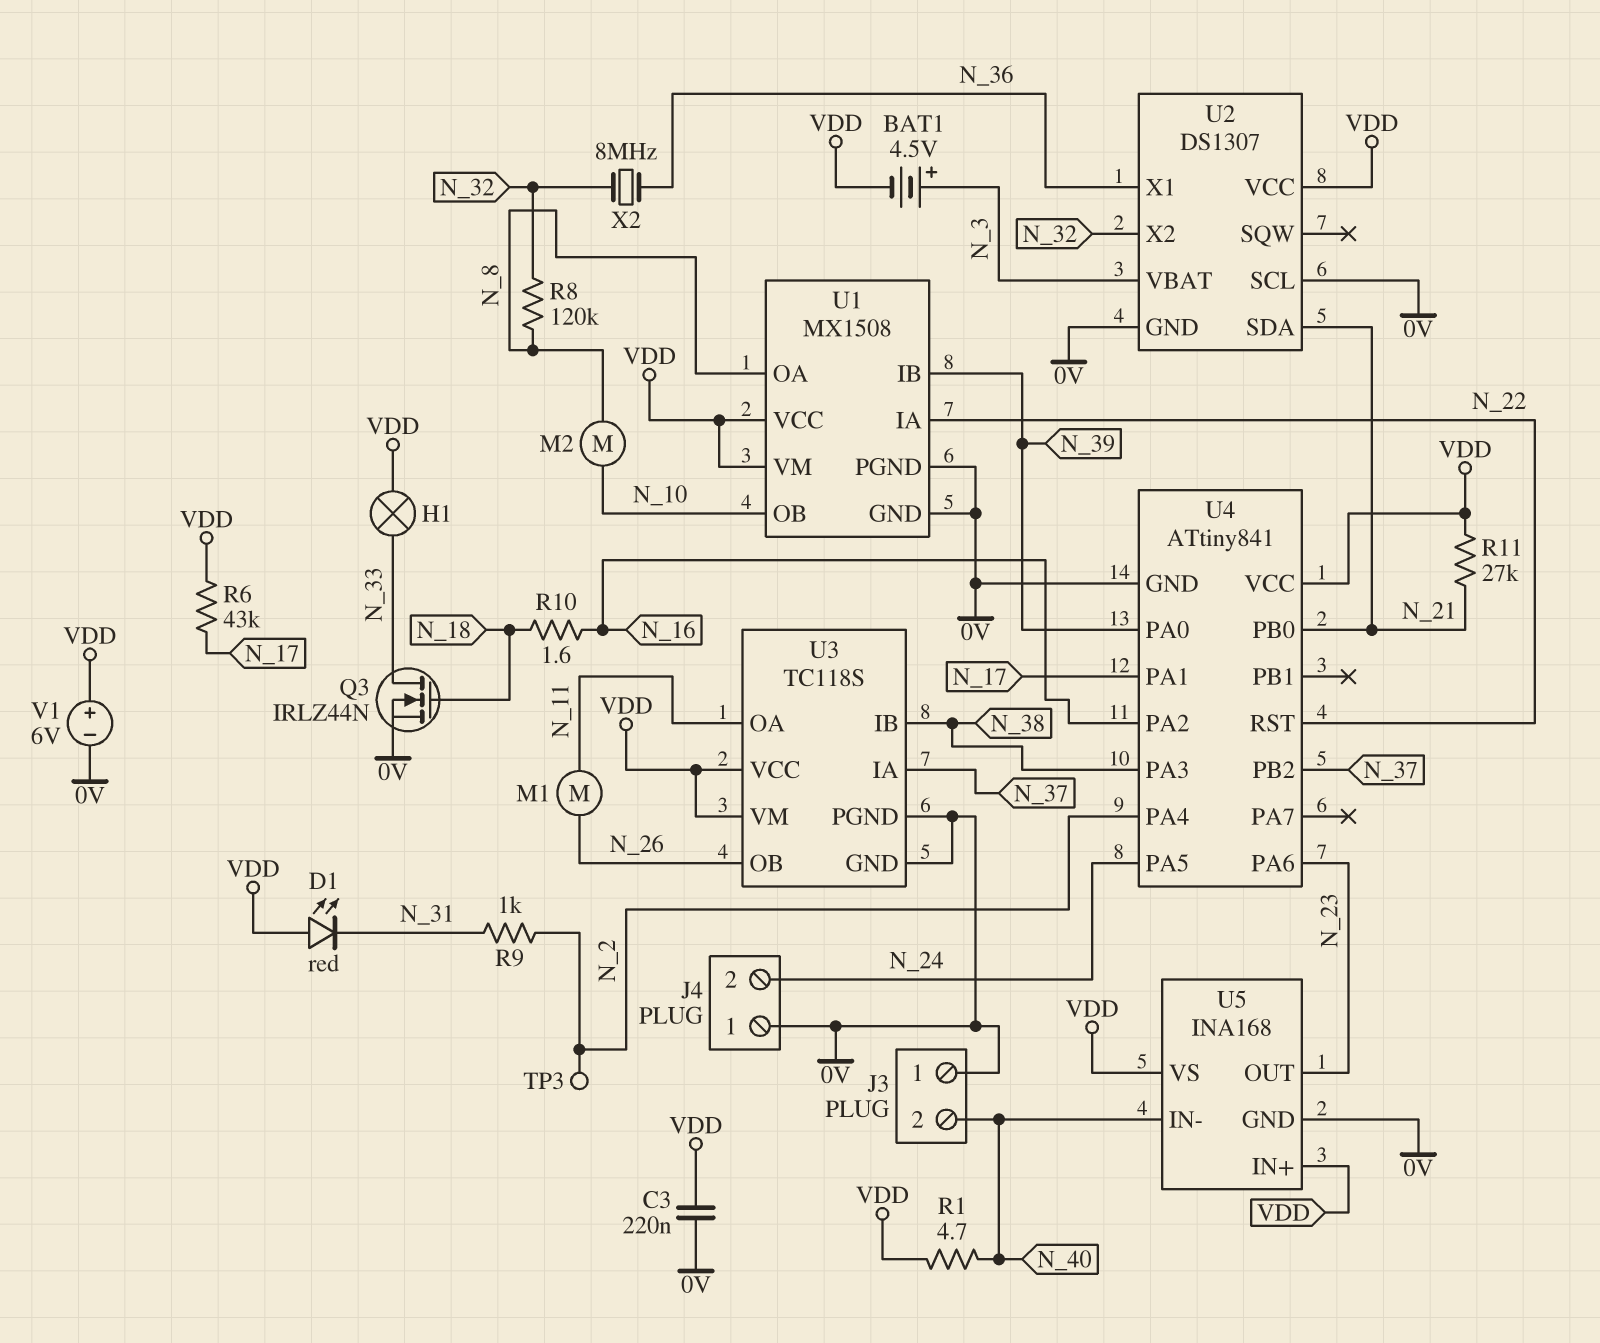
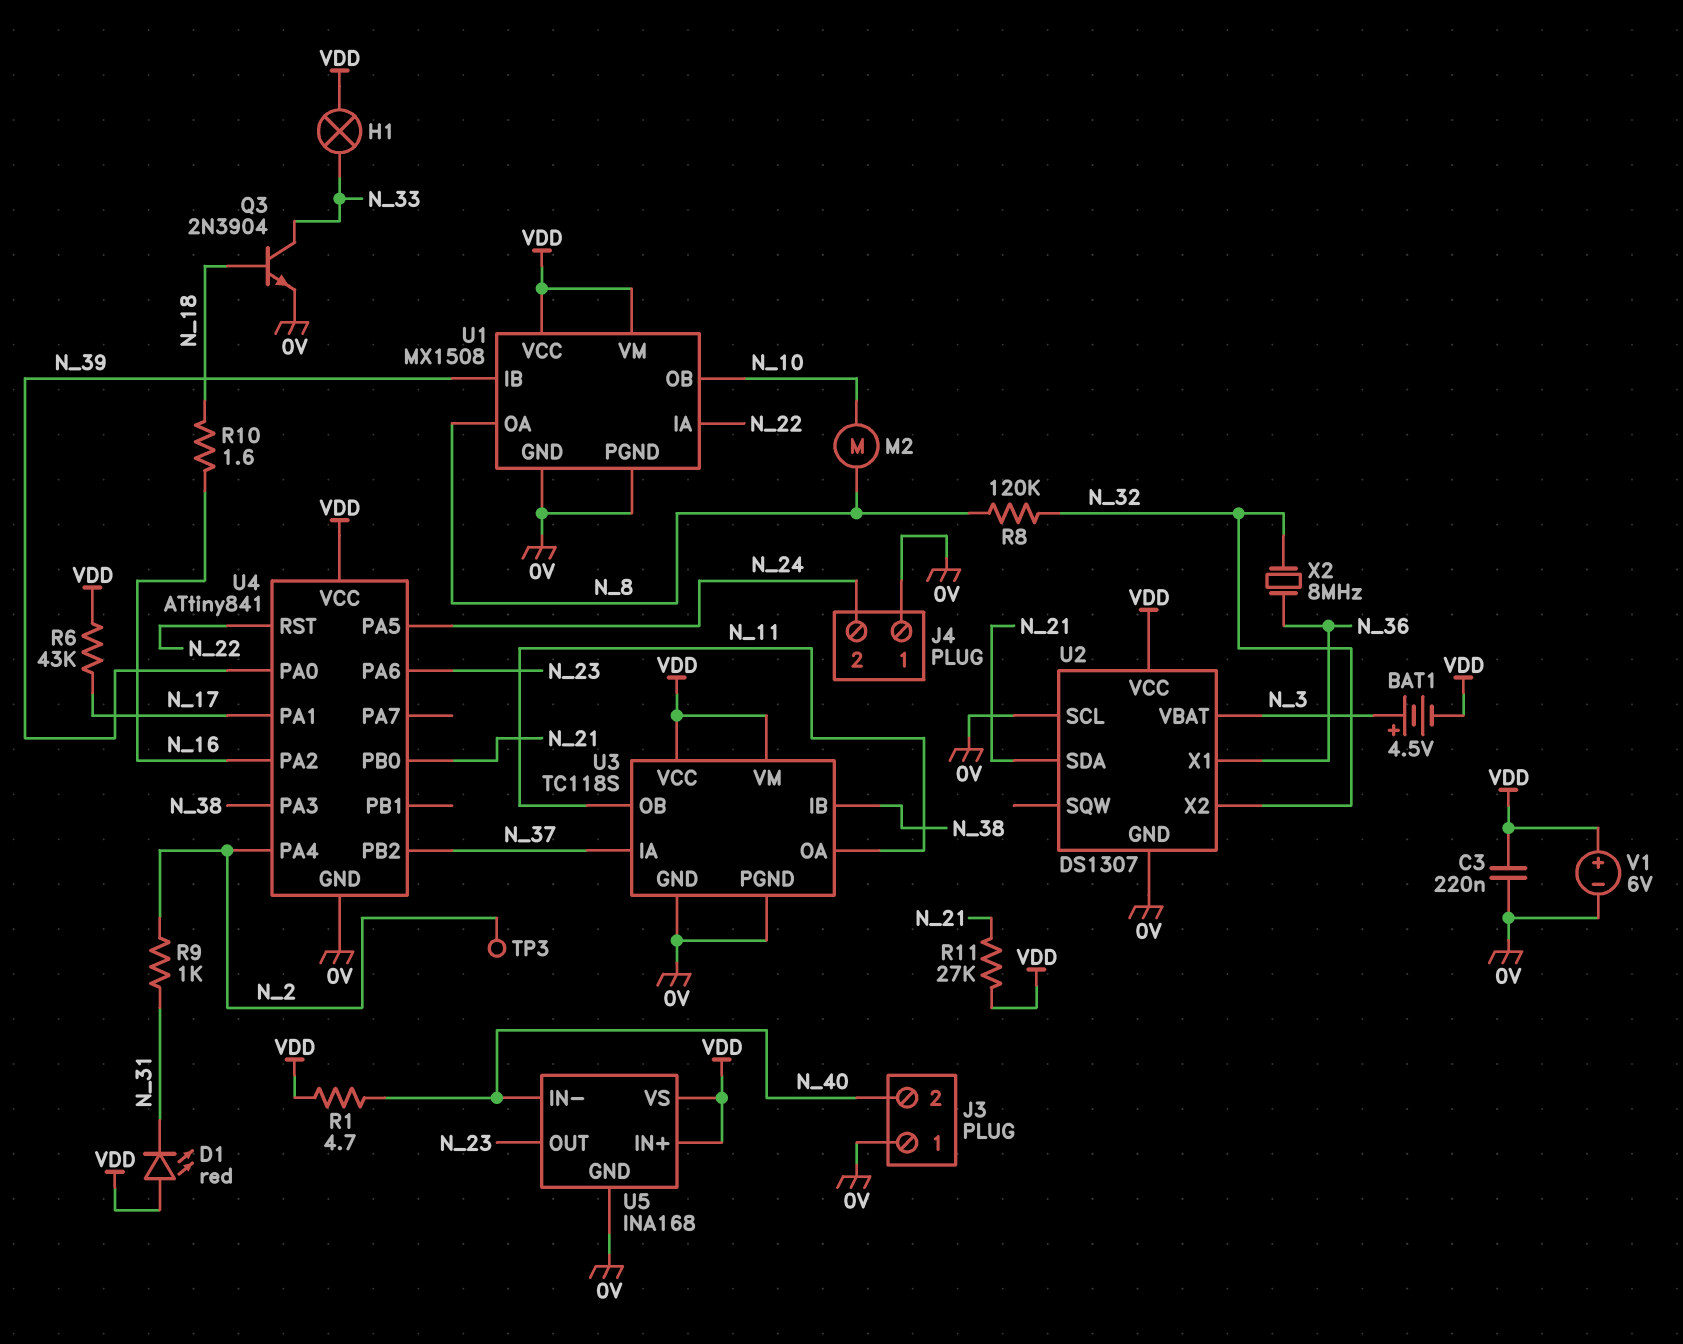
M1: motor (N_11, N_26) -> none
Q3: NMOS IRLZ44N (G N_18, D N_33, S 0V) -> NPN 2N3904 (B N_18, C N_33, E 0V)
U3 pin OB: N_26 -> N_11

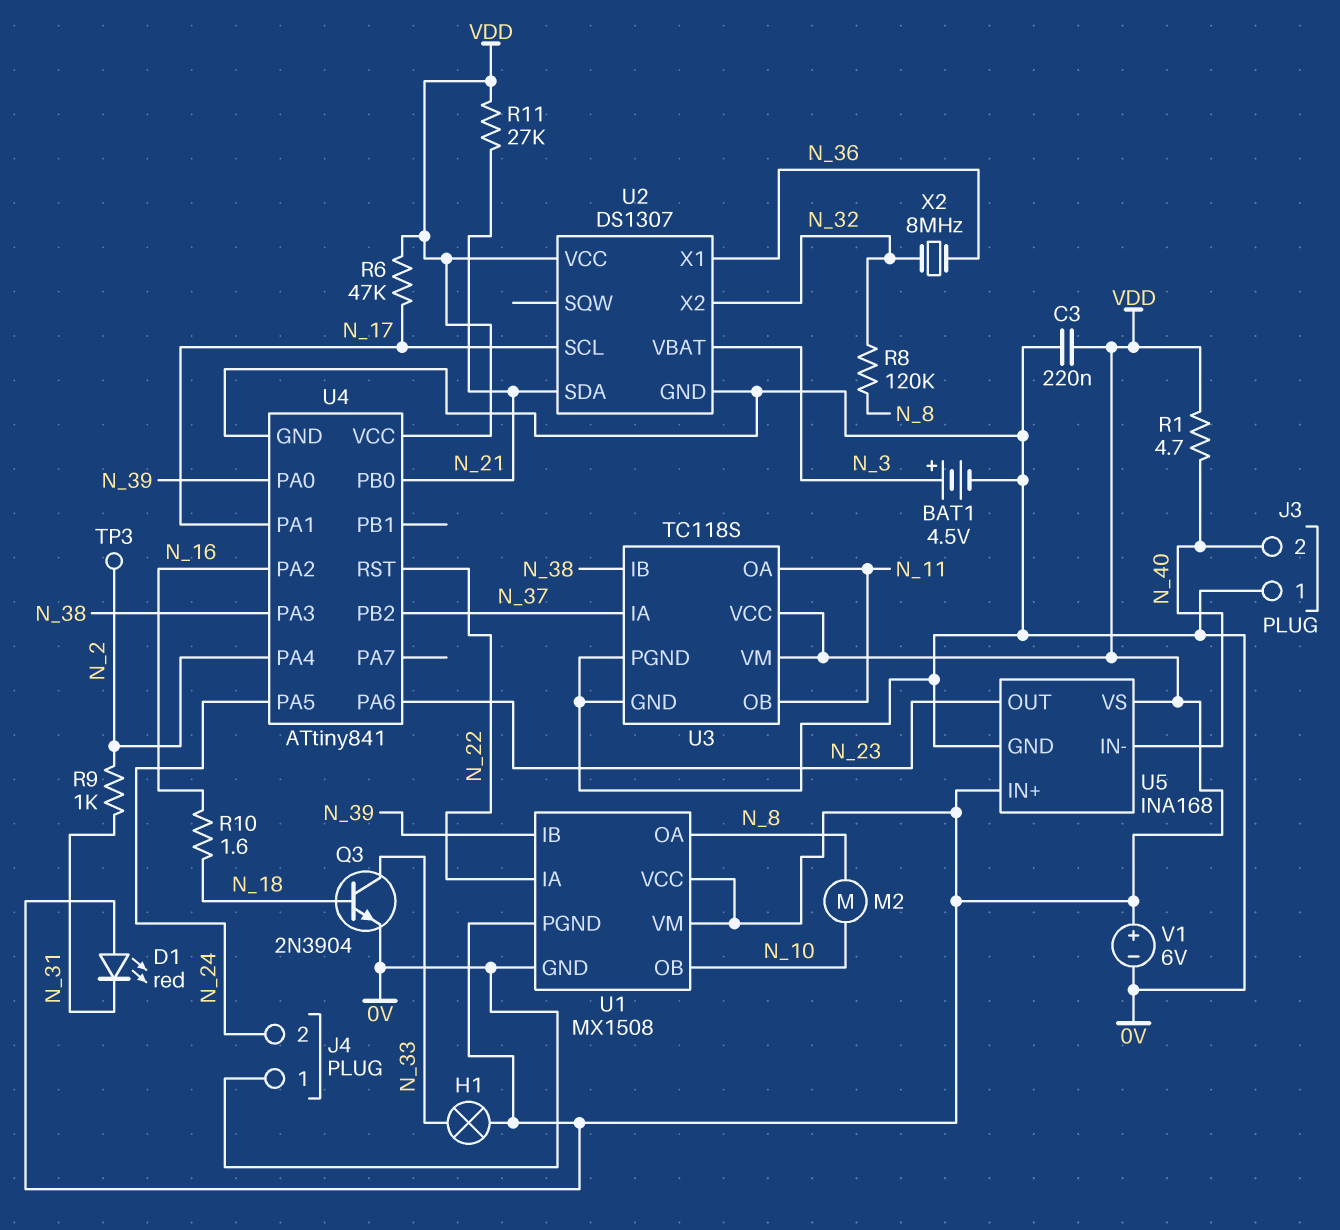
BAT1: 4.5V (plus N_3, minus VDD) -> 4.5V (plus N_3, minus 0V)
R6: 43k (N_17, VDD) -> 47k (N_17, VDD)
U1 pin PGND: 0V -> VDD
U2 pin SCL: 0V -> N_17

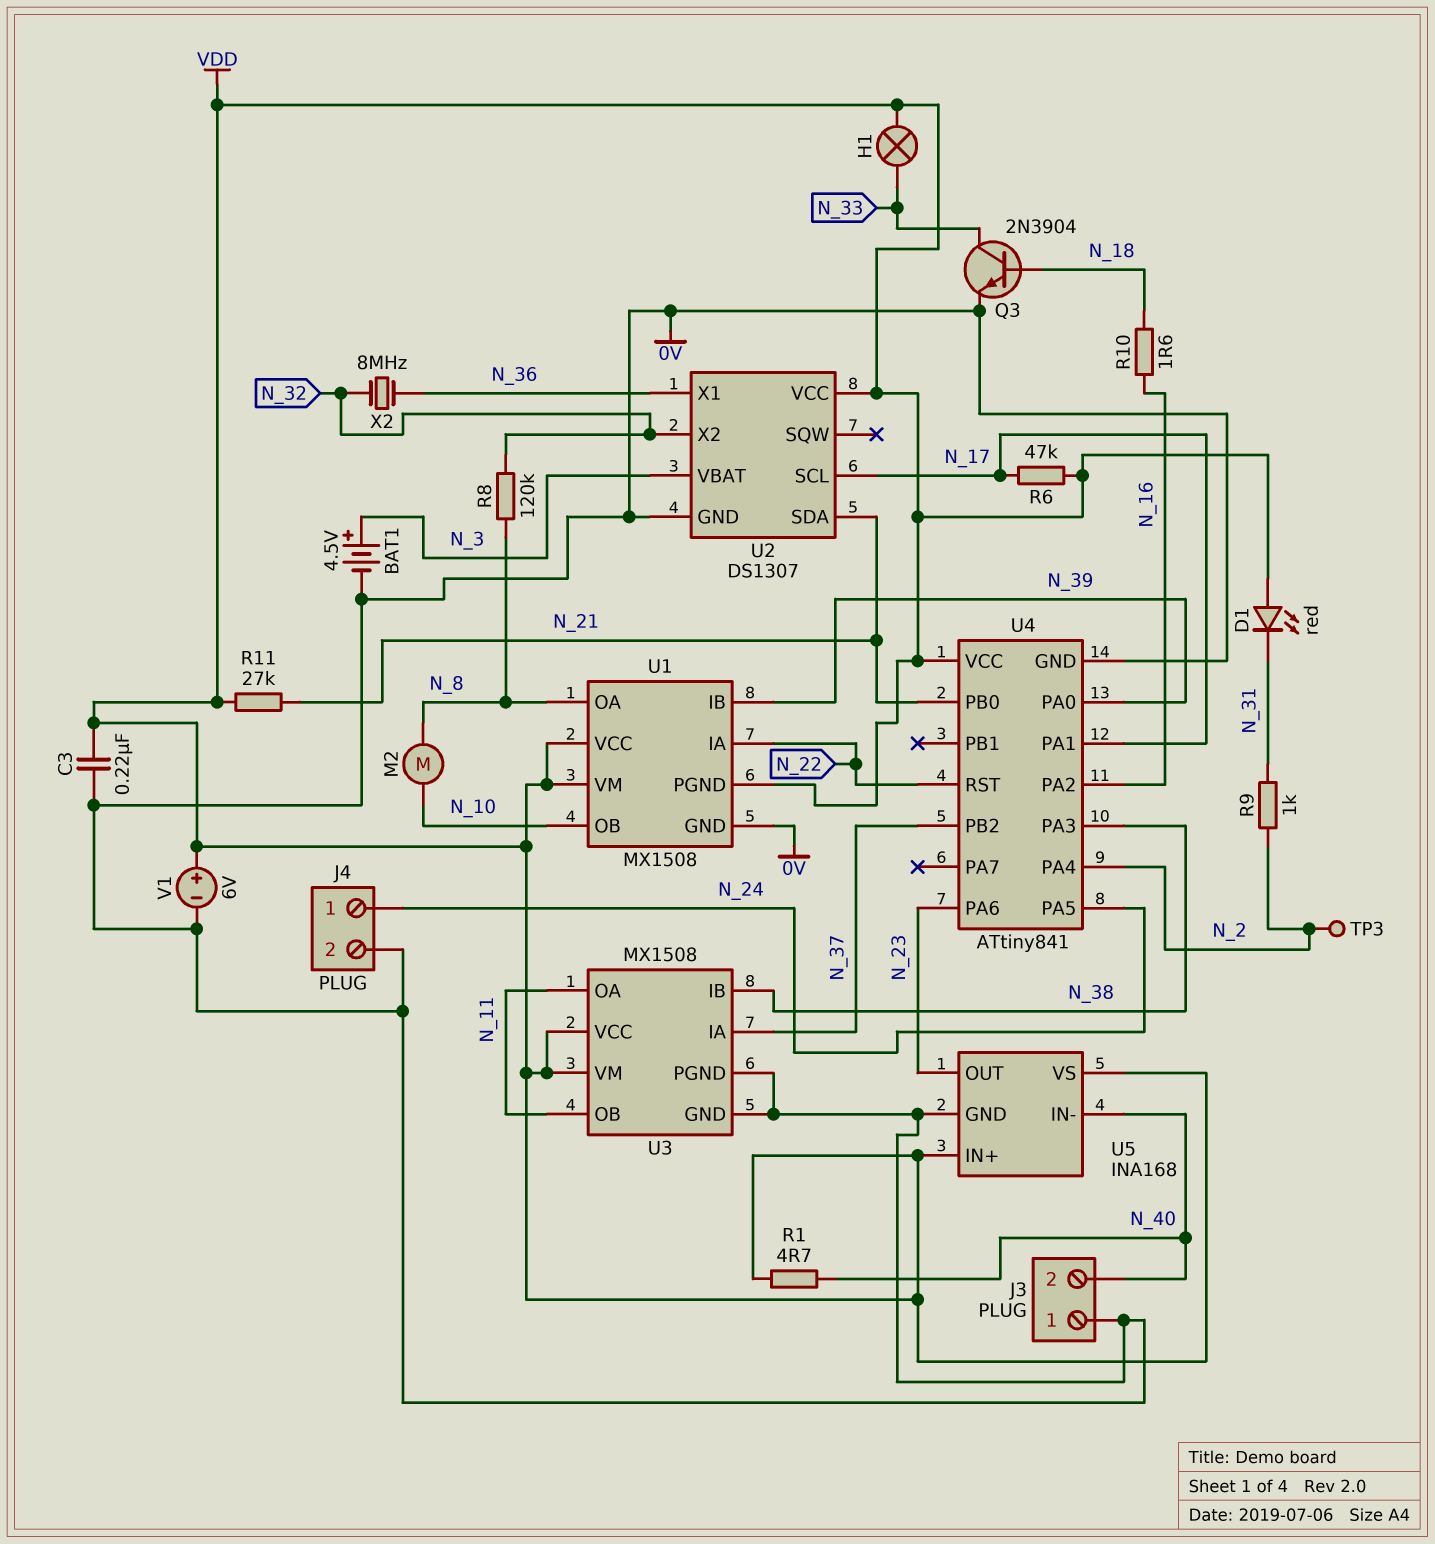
J4 pin 1: 0V -> N_24
J4 pin 2: N_24 -> 0V
U3: TC118S -> MX1508

